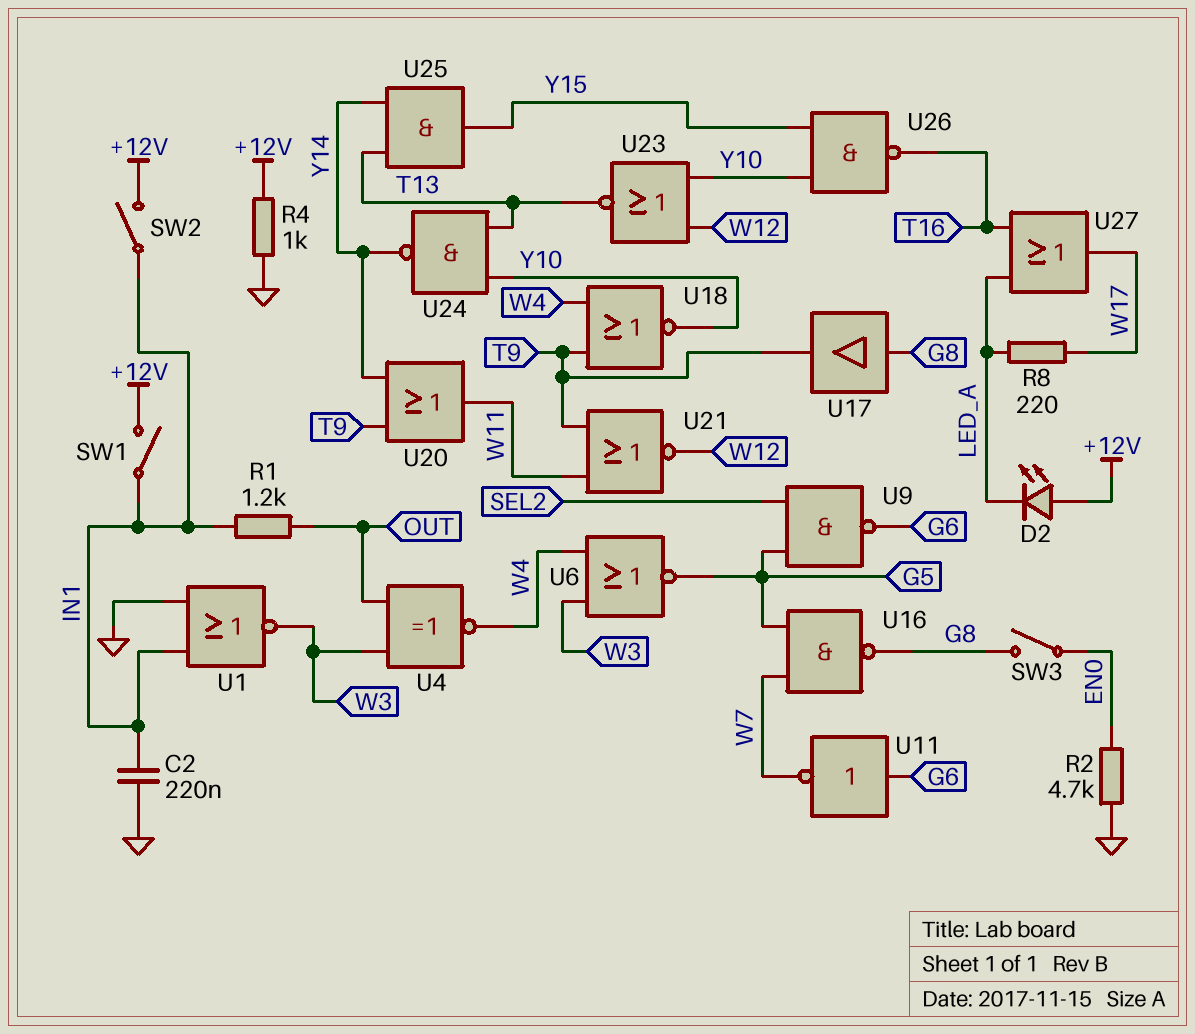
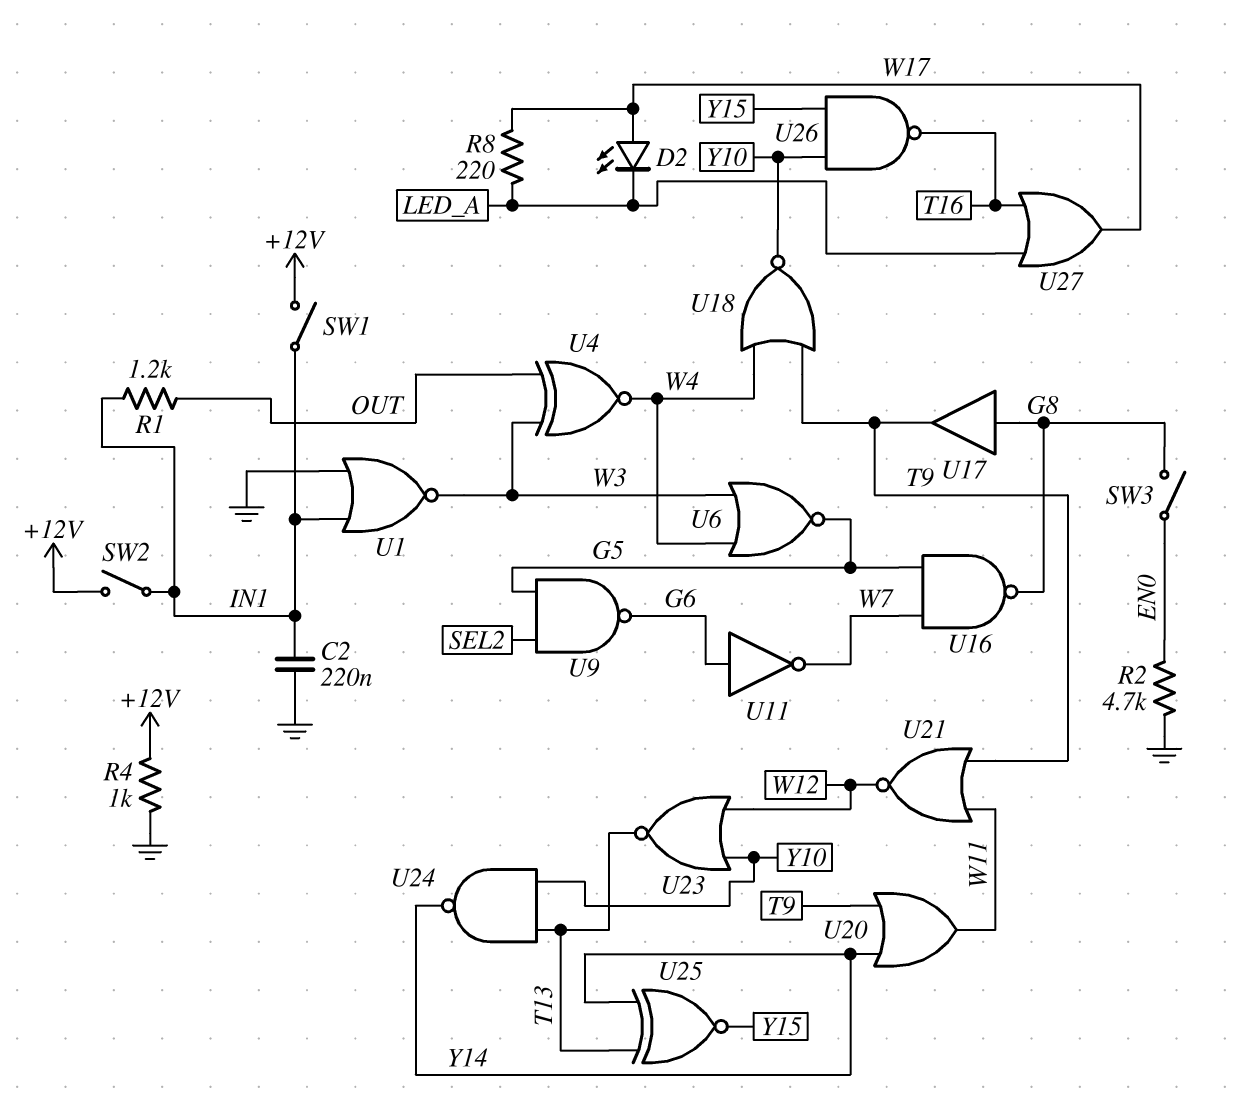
D2: LED (A +12V, K LED_A) -> LED (A W17, K LED_A)
U25: AND (in T13, in Y14, out Y15) -> XNOR (in T13, in Y14, out Y15)

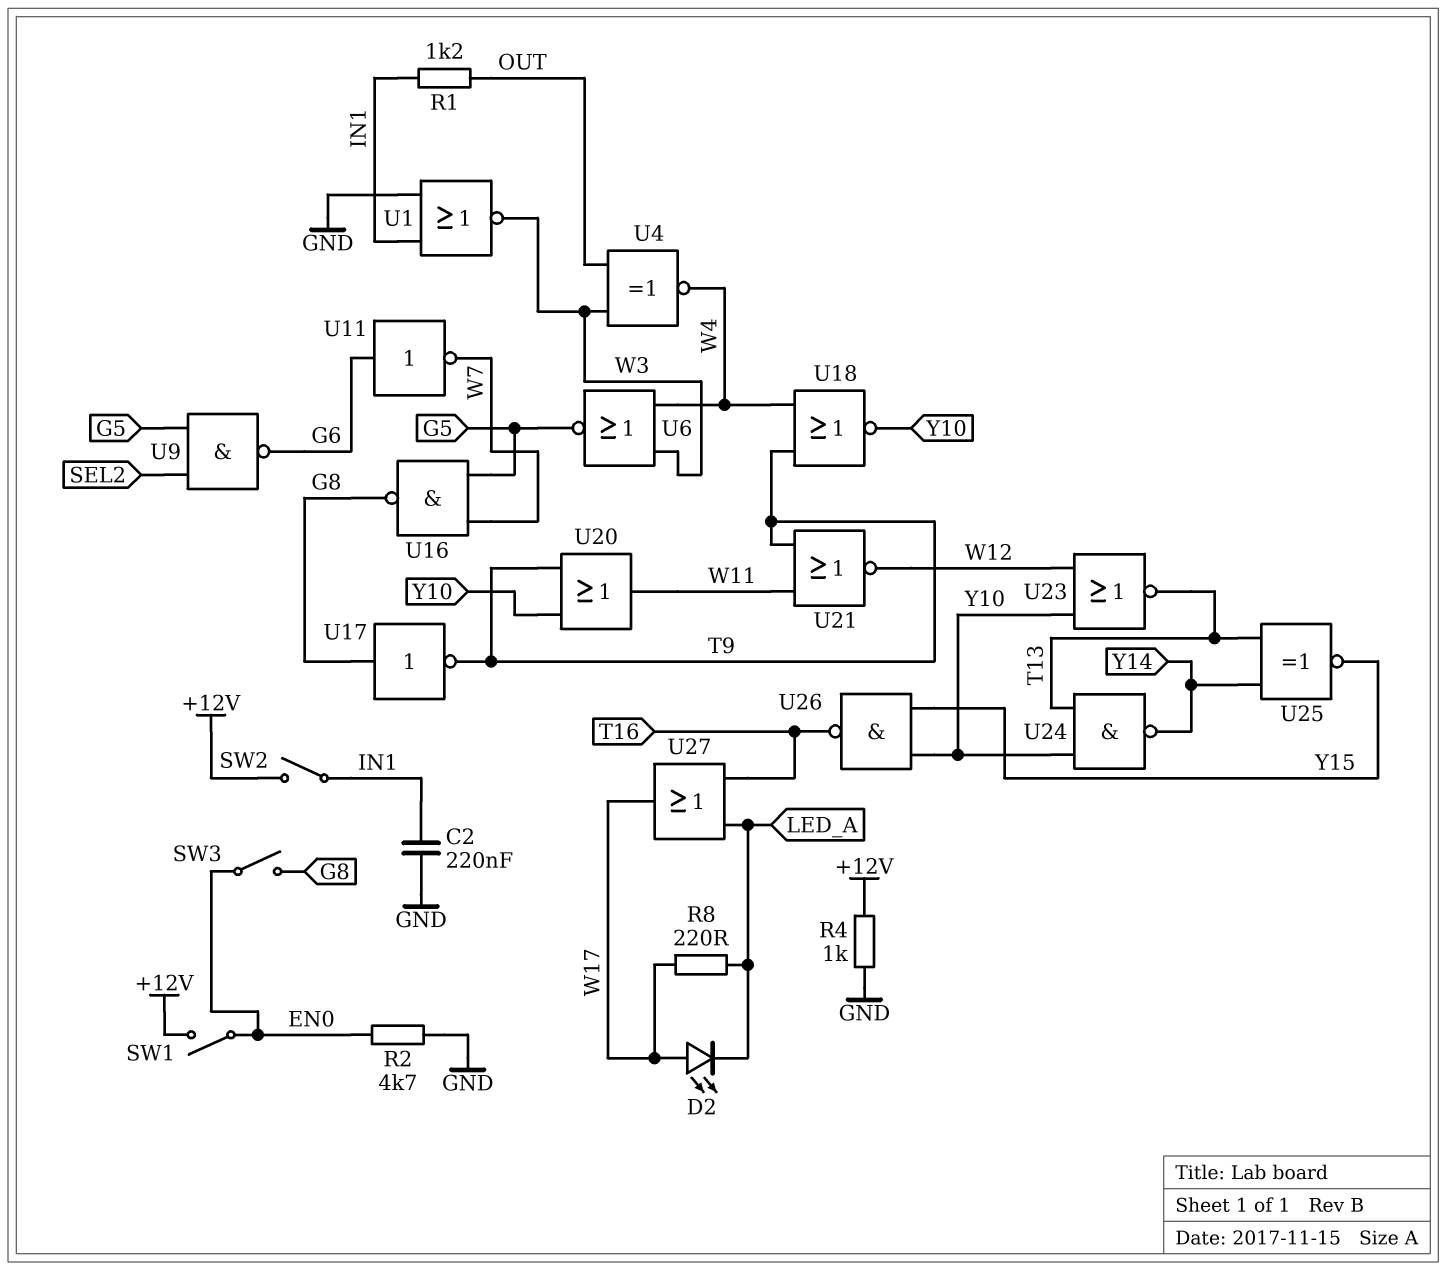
SW1: switch (+12V, IN1) -> switch (+12V, EN0)
U17: buffer (in G8, out T9) -> NOT (in G8, out T9)
U20: OR (in T9, in Y14, out W11) -> OR (in T9, in Y10, out W11)

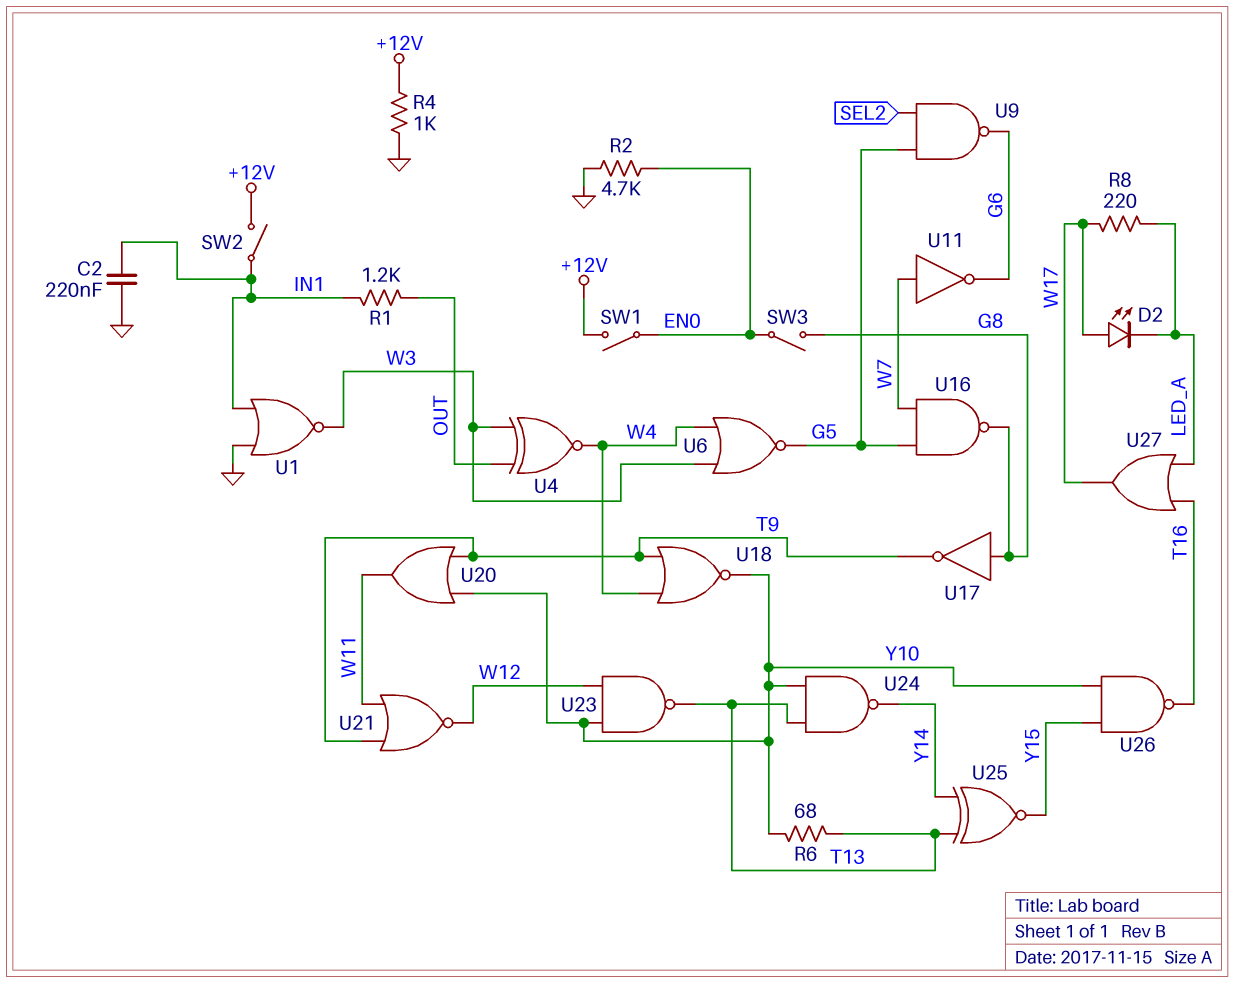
R6: none -> 68 (T13, Y10)
U11: NOT (in G6, out W7) -> NOT (in W7, out G6)
U23: NOR (in W12, in Y10, out T13) -> NAND (in W12, in Y10, out T13)

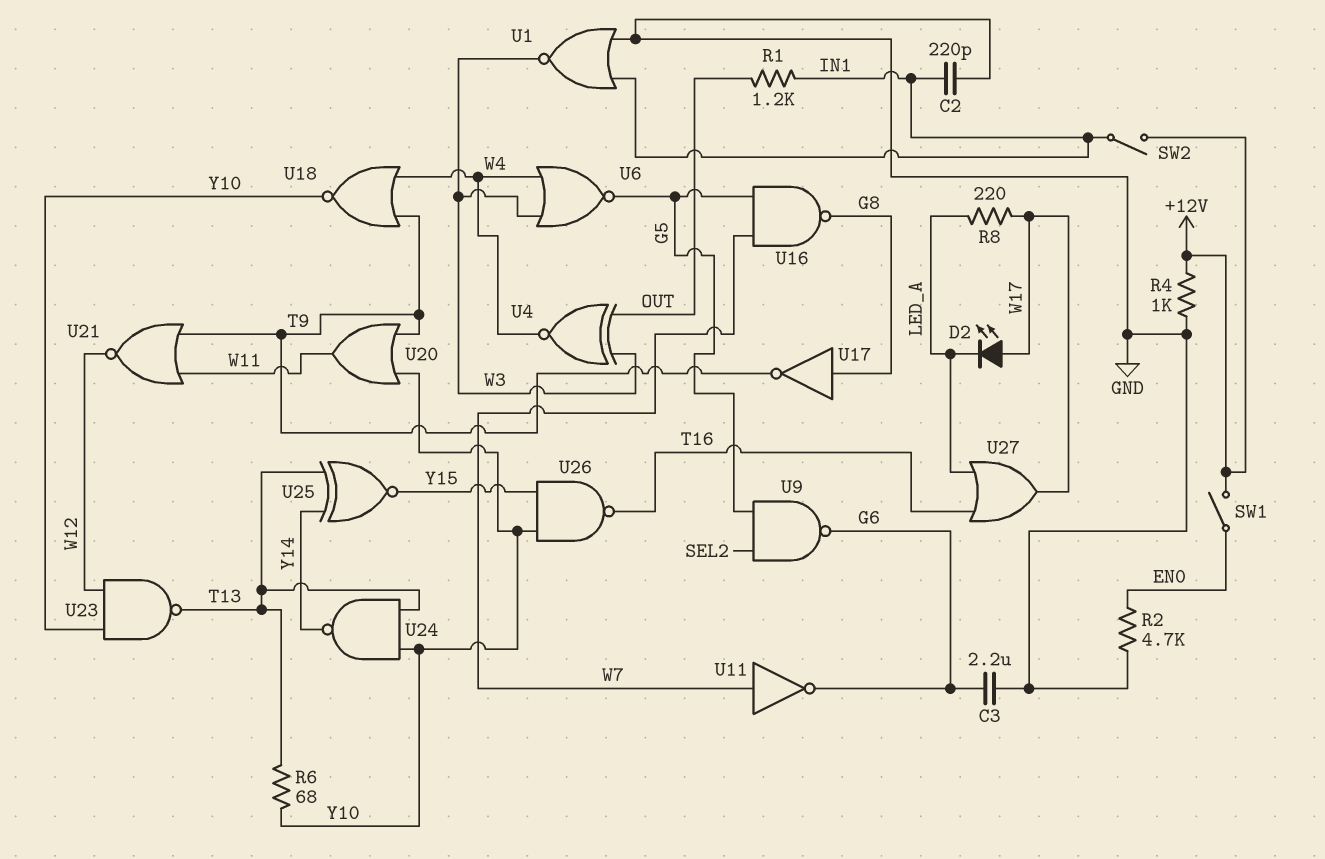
C2: 220nF (GND, IN1) -> 220pF (GND, IN1)
C3: none -> 2.2uF (G6, GND)
SW3: switch (EN0, G8) -> none

